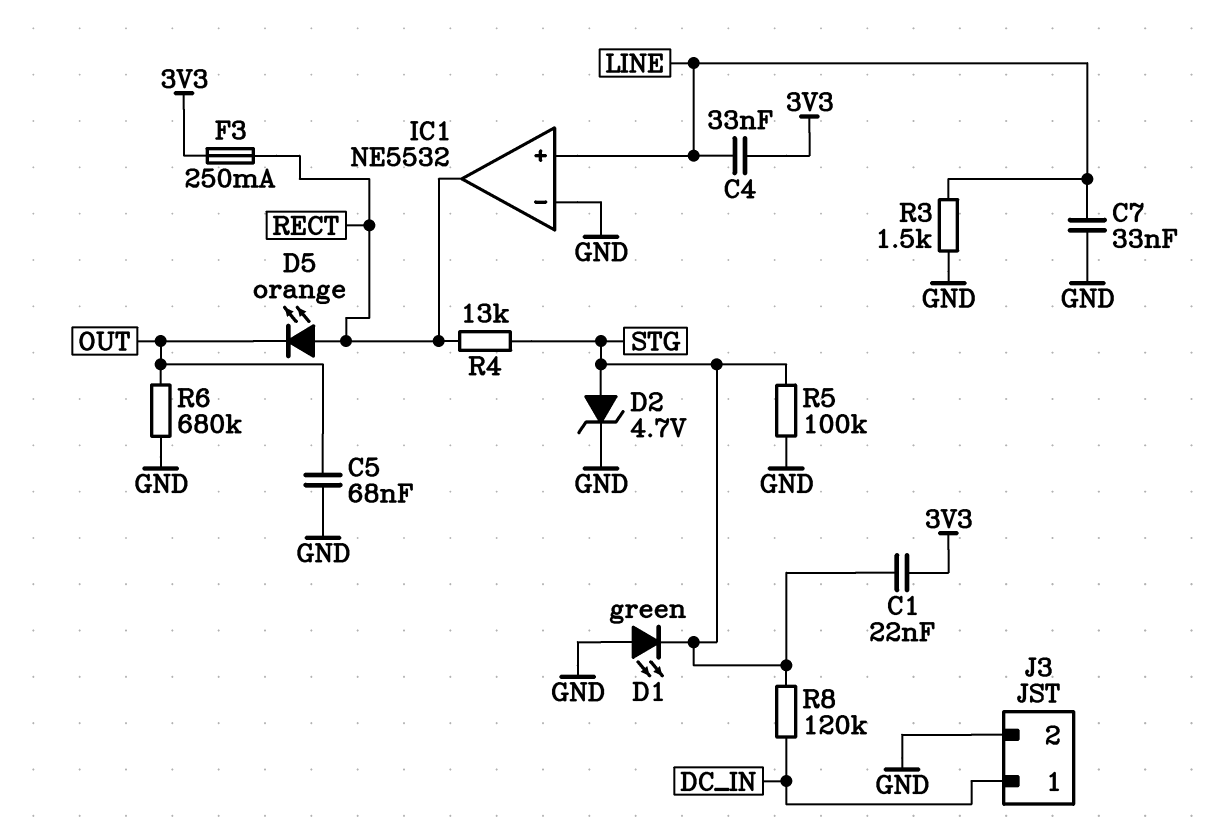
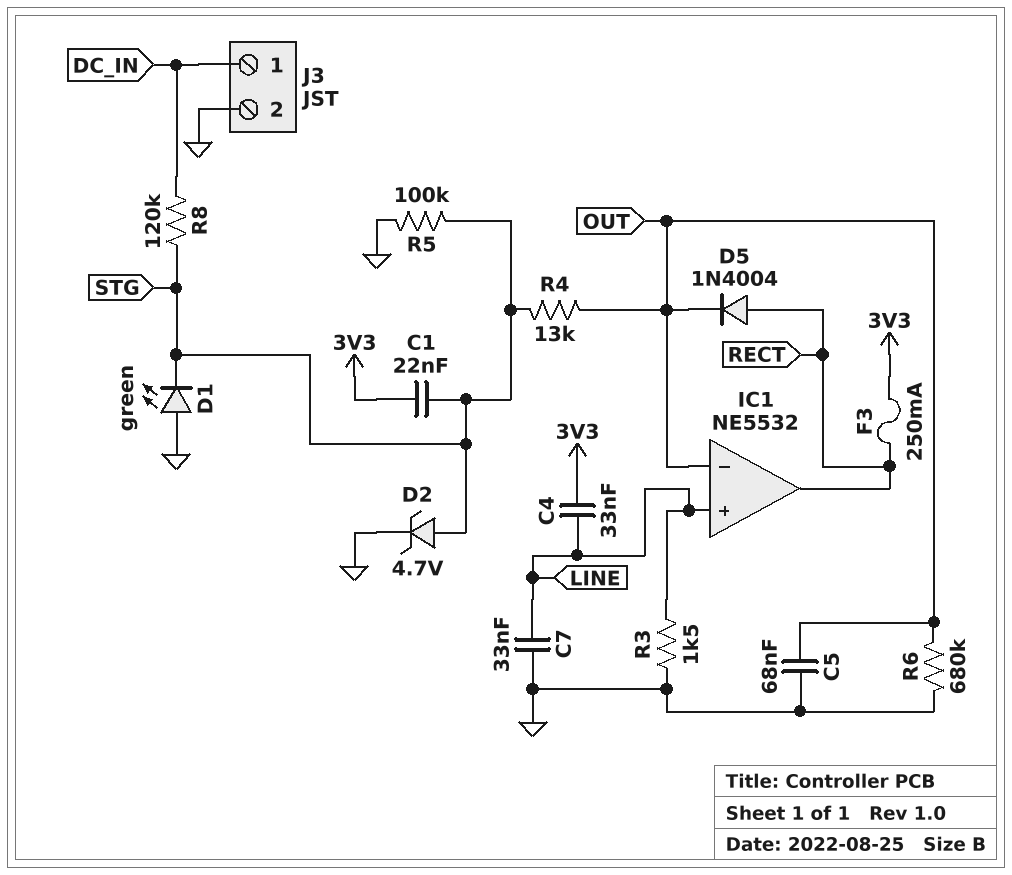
D5: LED orange (A RECT, K OUT) -> diode 1N4004 (A RECT, K OUT)
IC1 pin in-: GND -> OUT
R4: 13k (RECT, STG) -> 13k (OUT, STG)

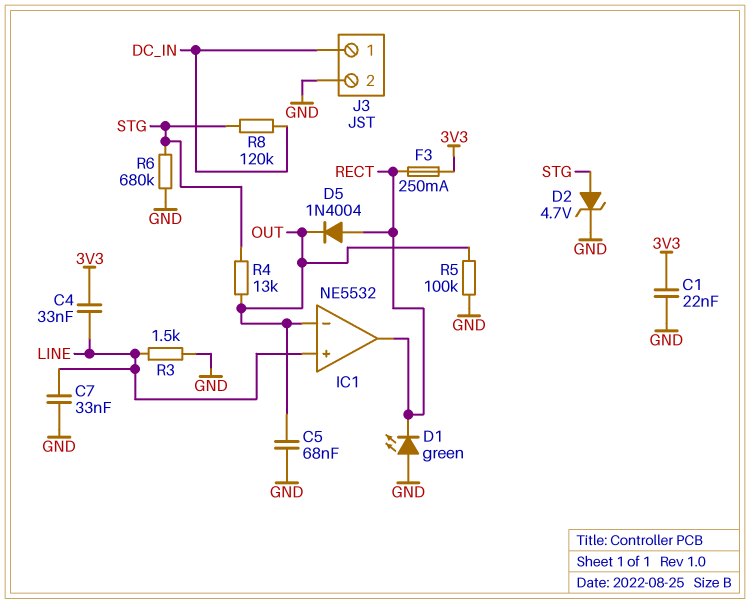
C1: 22nF (3V3, STG) -> 22nF (3V3, GND)
D1: LED green (A GND, K STG) -> LED green (A GND, K RECT)
R5: 100k (GND, STG) -> 100k (GND, OUT)
R6: 680k (GND, OUT) -> 680k (GND, STG)

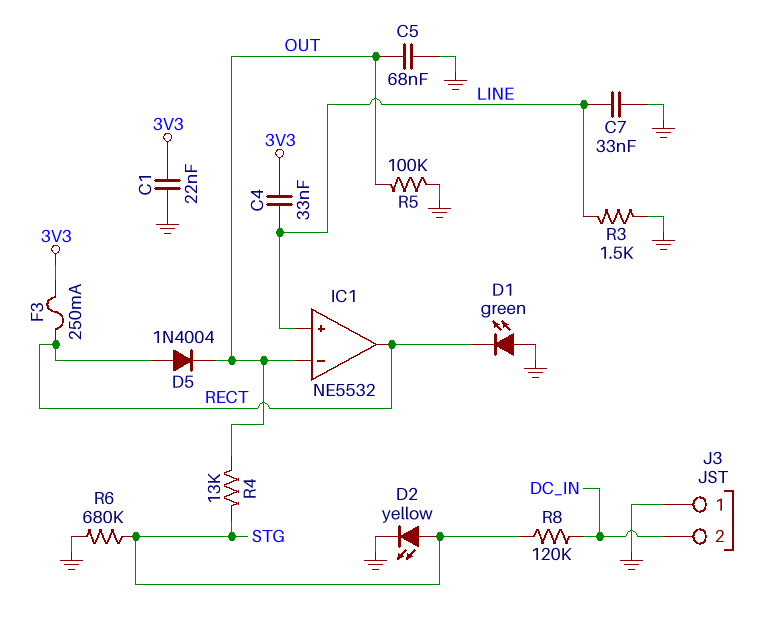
D2: zener 4.7V (A STG, K GND) -> LED yellow (A STG, K GND)
J3 pin 1: DC_IN -> GND
J3 pin 2: GND -> DC_IN

